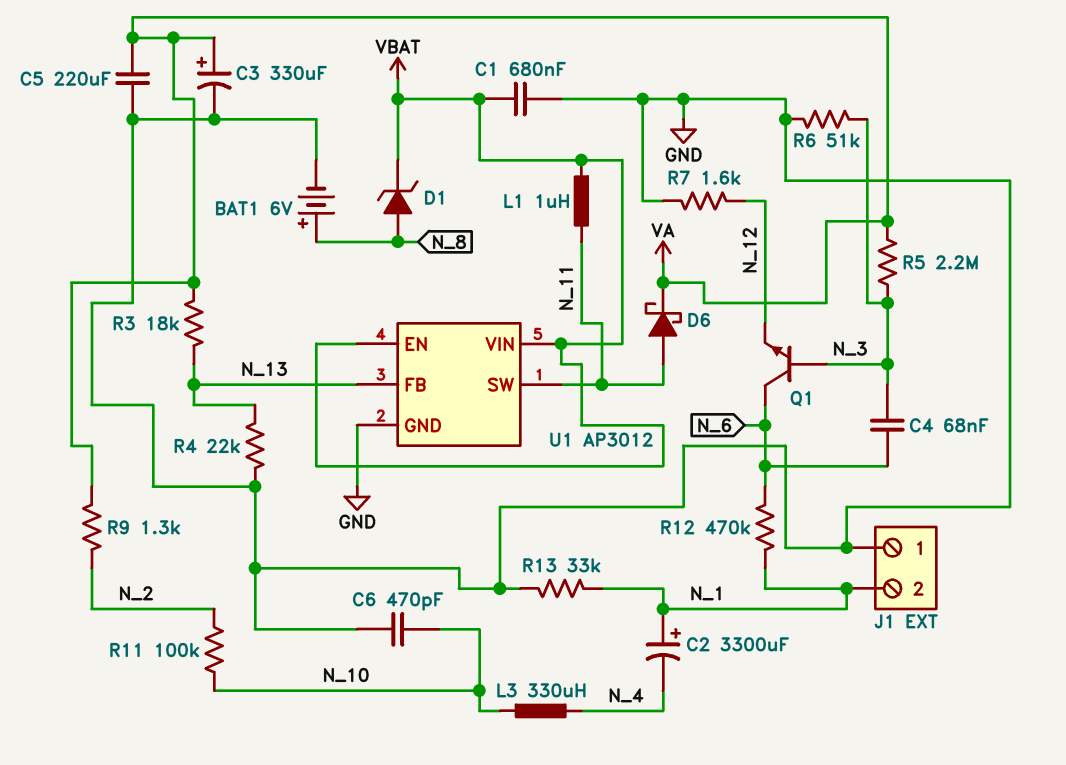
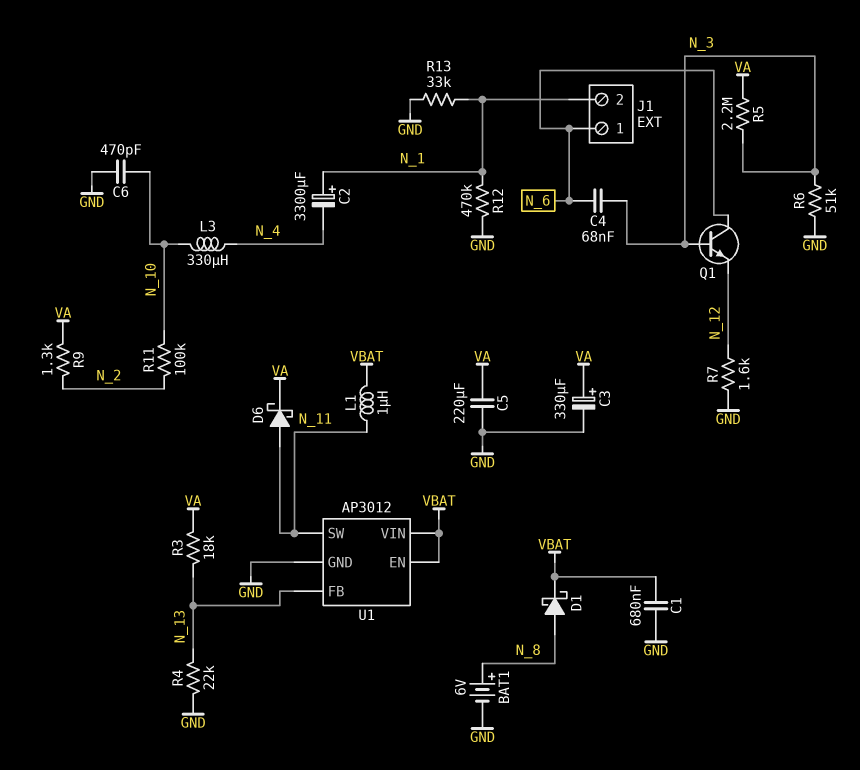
D1: zener (A N_8, K VBAT) -> schottky (A N_8, K VBAT)
J1 pin 1: GND -> N_6
R12: 470k (N_1, N_6) -> 470k (GND, N_1)

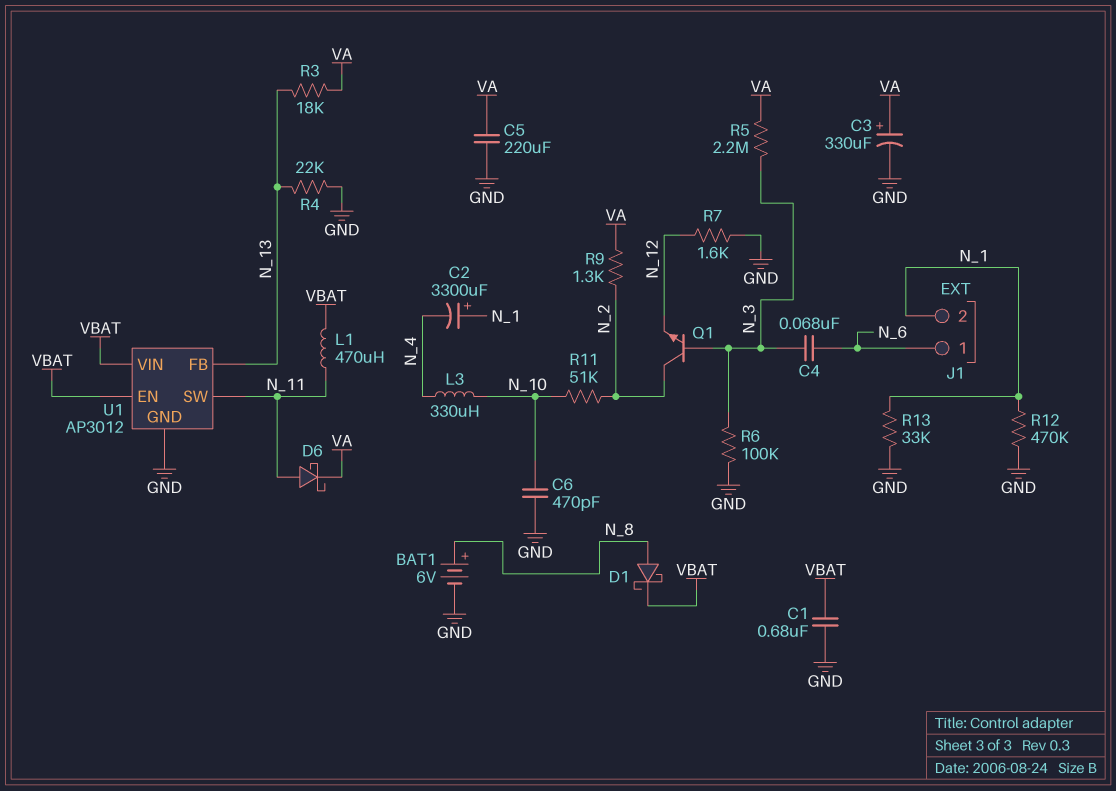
L1: 1uH (N_11, VBAT) -> 470uH (N_11, VBAT)
Q1: NPN (B N_3, C N_6, E N_12) -> NPN (B N_3, C N_2, E N_12)
R6: 51k (GND, N_3) -> 100k (GND, N_3)
R11: 100k (N_2, N_10) -> 51k (N_2, N_10)

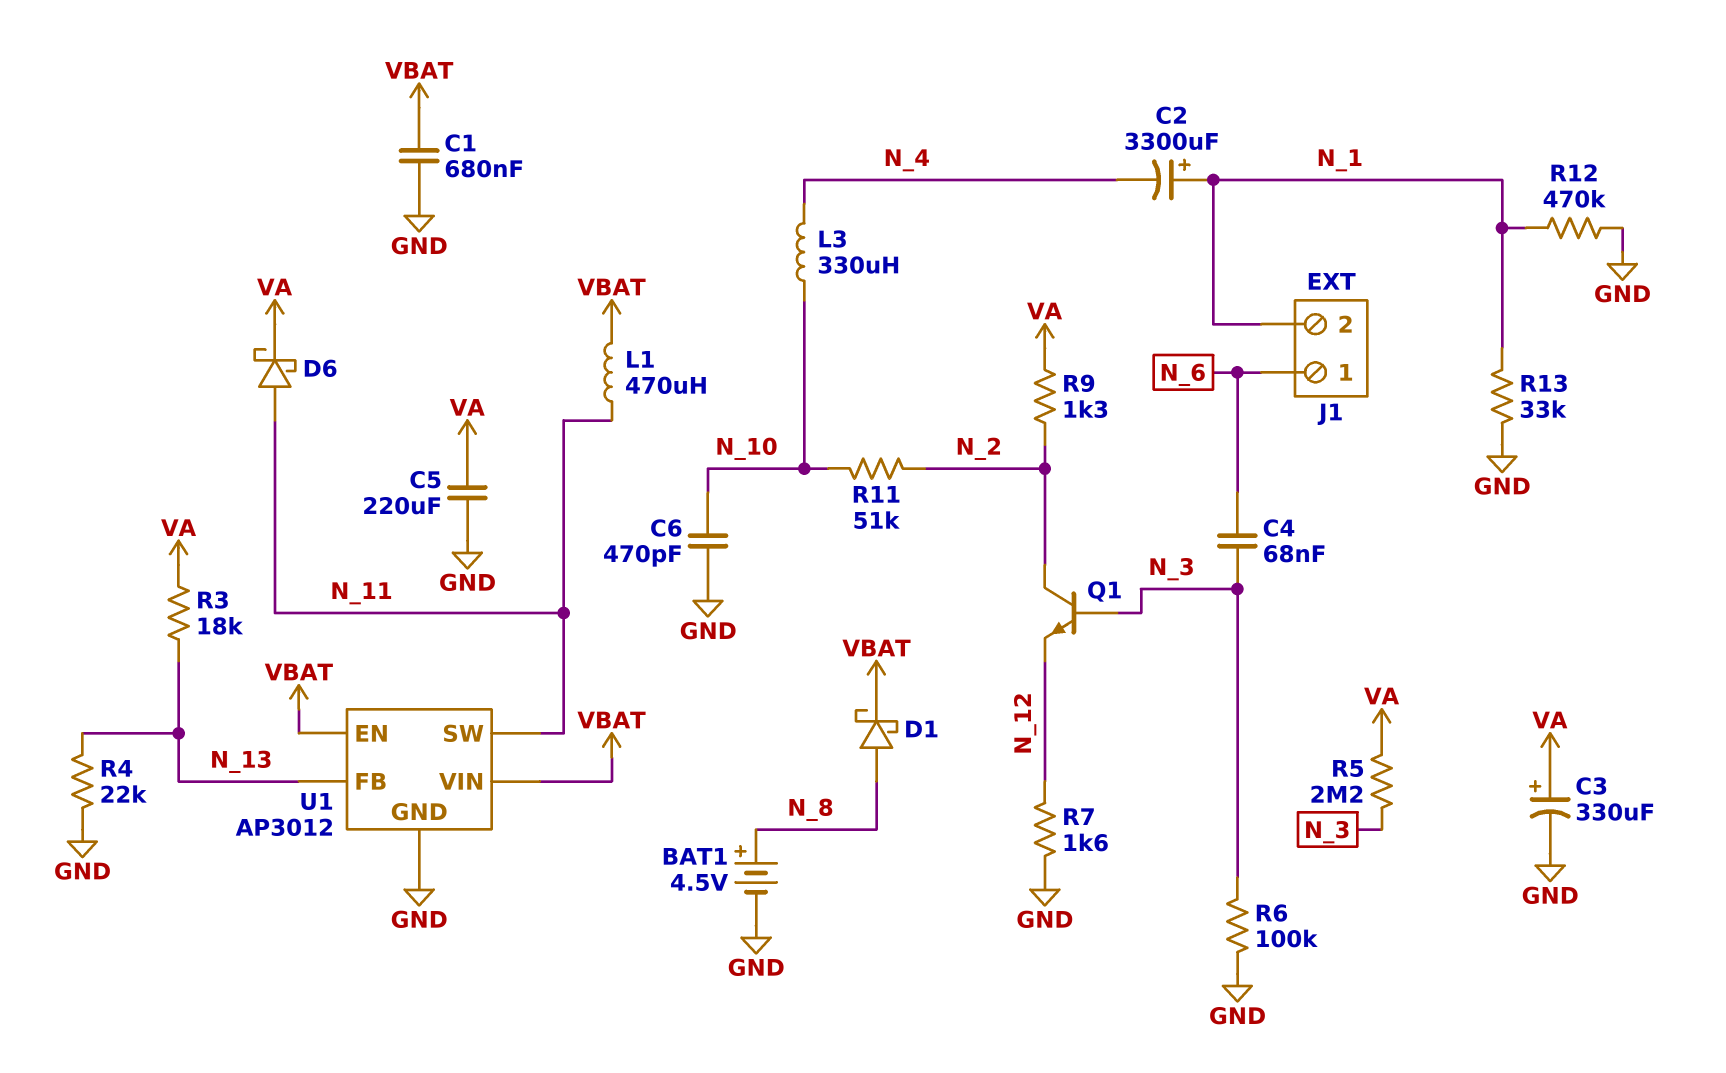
BAT1: 6V (plus N_8, minus GND) -> 4.5V (plus N_8, minus GND)

